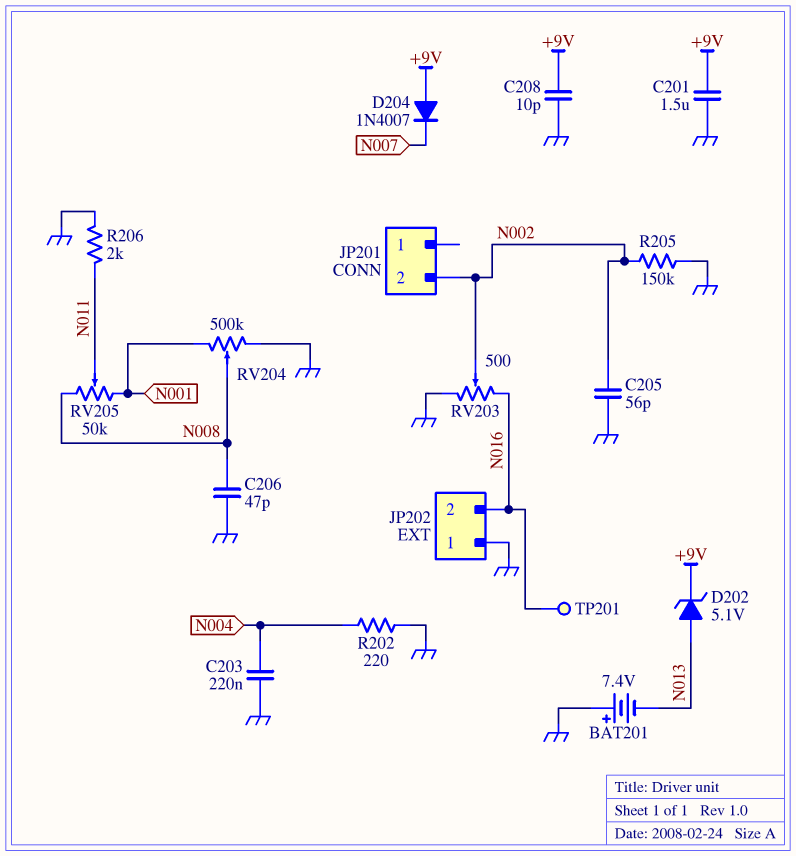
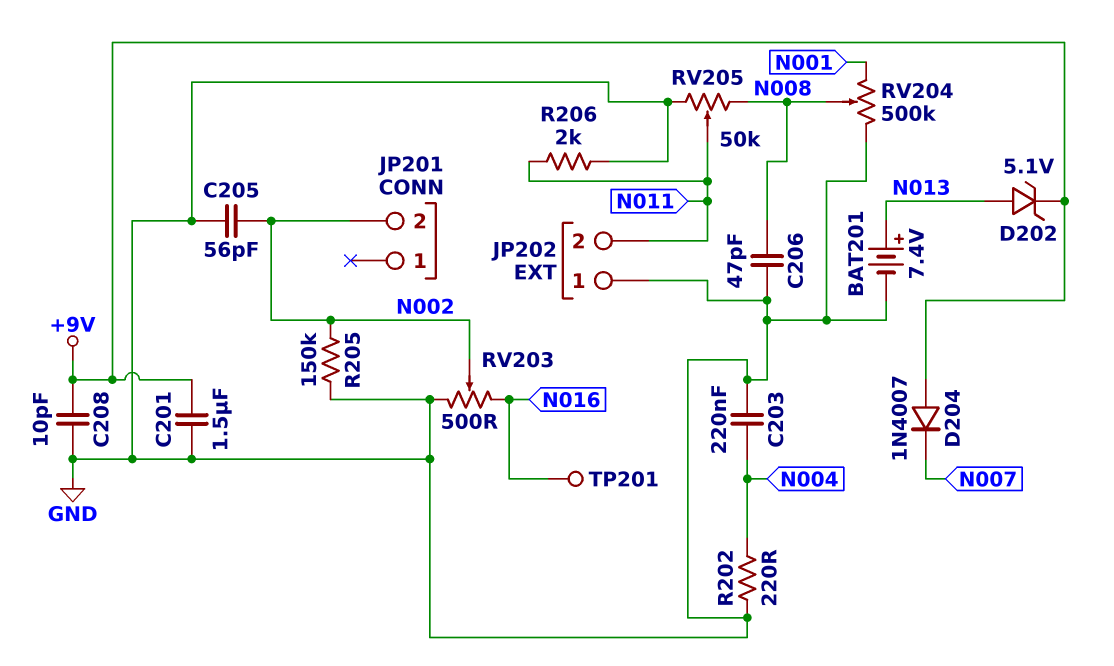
BAT201: 7.4V (plus GND, minus N013) -> 7.4V (plus N013, minus GND)
JP202 pin 2: N016 -> N011
RV205: 50k (N001, N008, wiper N011) -> 50k (GND, N008, wiper N011)

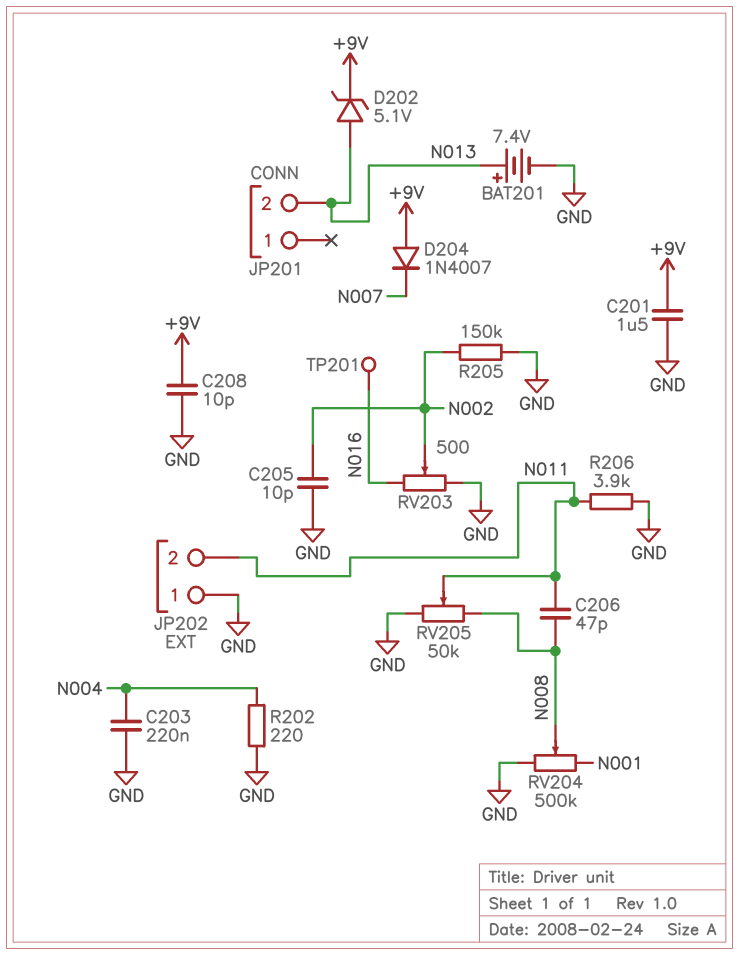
C205: 56pF (GND, N002) -> 10pF (GND, N002)
C206: 47pF (GND, N008) -> 47pF (N008, N011)
JP201 pin 2: N002 -> N013
R206: 2k (GND, N011) -> 3.9k (GND, N011)

